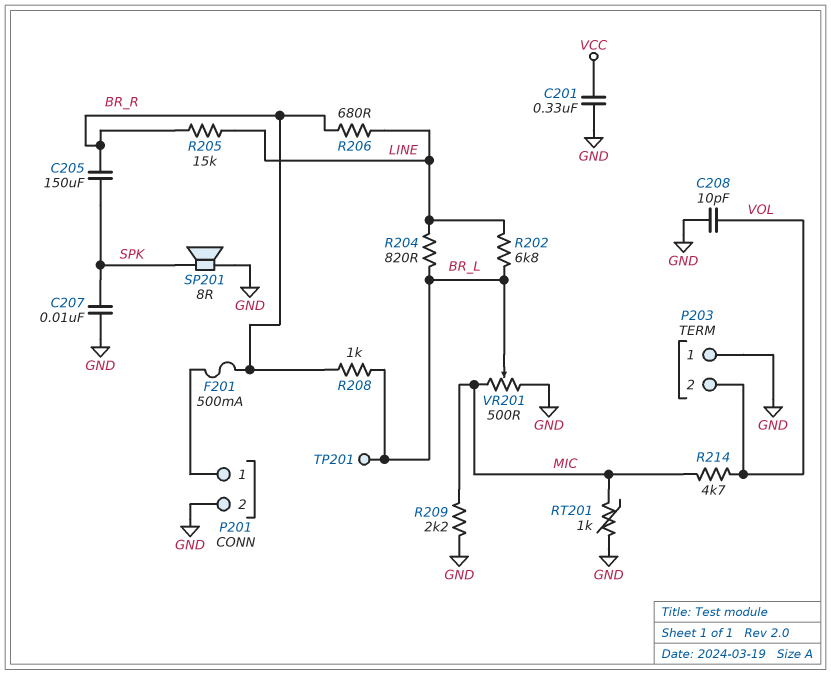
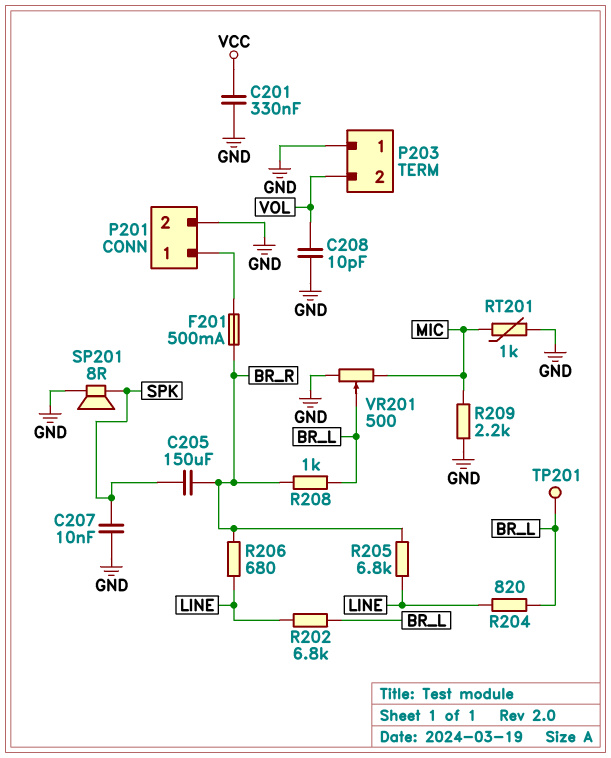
R205: 15k (BR_R, LINE) -> 6.8k (BR_R, LINE)
R214: 4.7k (MIC, VOL) -> none

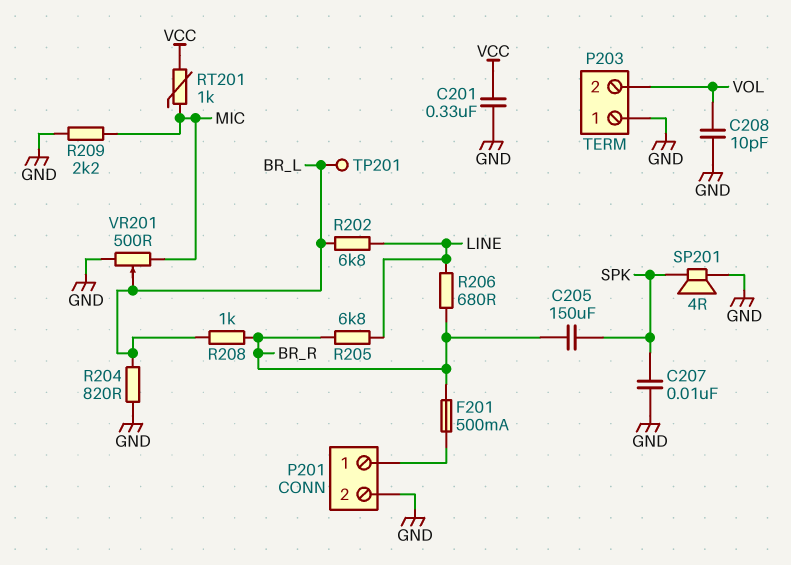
R204: 820 (BR_L, LINE) -> 820 (BR_L, GND)
RT201: 1k (GND, MIC) -> 1k (MIC, VCC)
SP201: speaker 8R (GND, SPK) -> speaker 4R (GND, SPK)

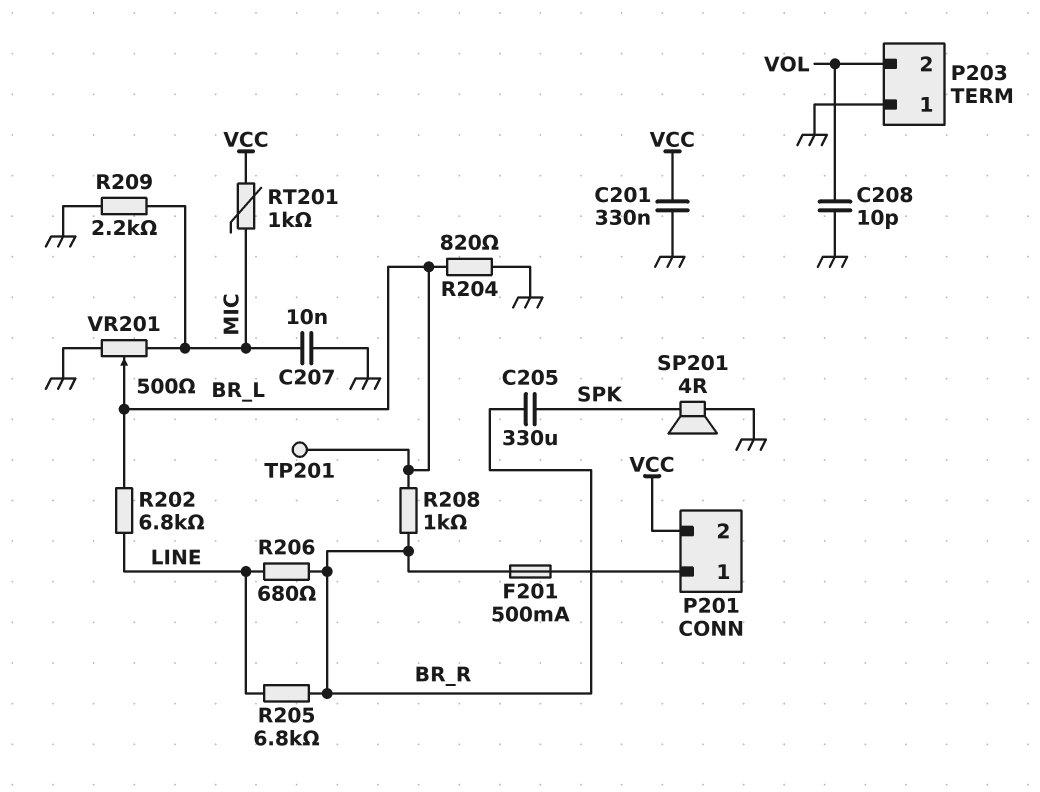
C205: 150uF (BR_R, SPK) -> 330uF (BR_R, SPK)
C207: 10nF (GND, SPK) -> 10nF (GND, MIC)
P201 pin 2: GND -> VCC

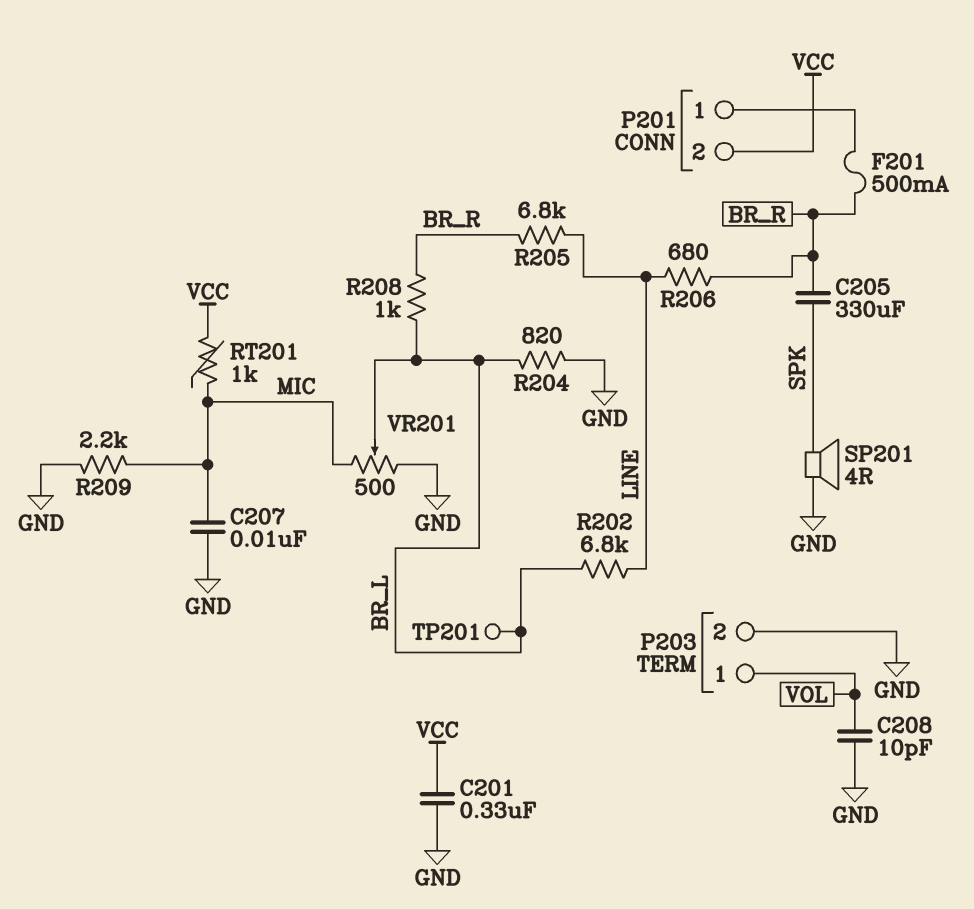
P203 pin 1: GND -> VOL
P203 pin 2: VOL -> GND

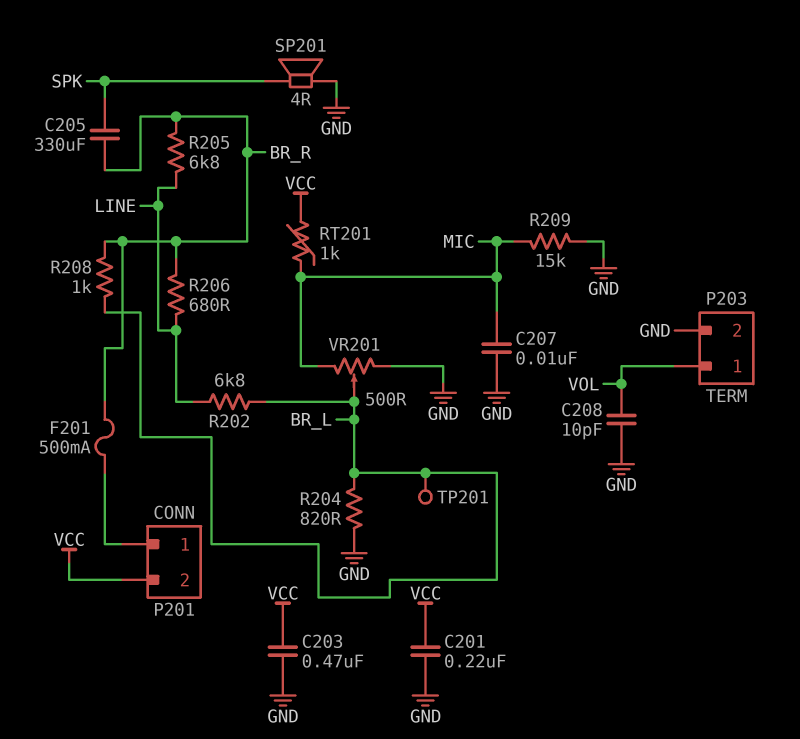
C201: 330nF (GND, VCC) -> 220nF (GND, VCC)
C203: none -> 470nF (GND, VCC)
R209: 2.2k (GND, MIC) -> 15k (GND, MIC)

